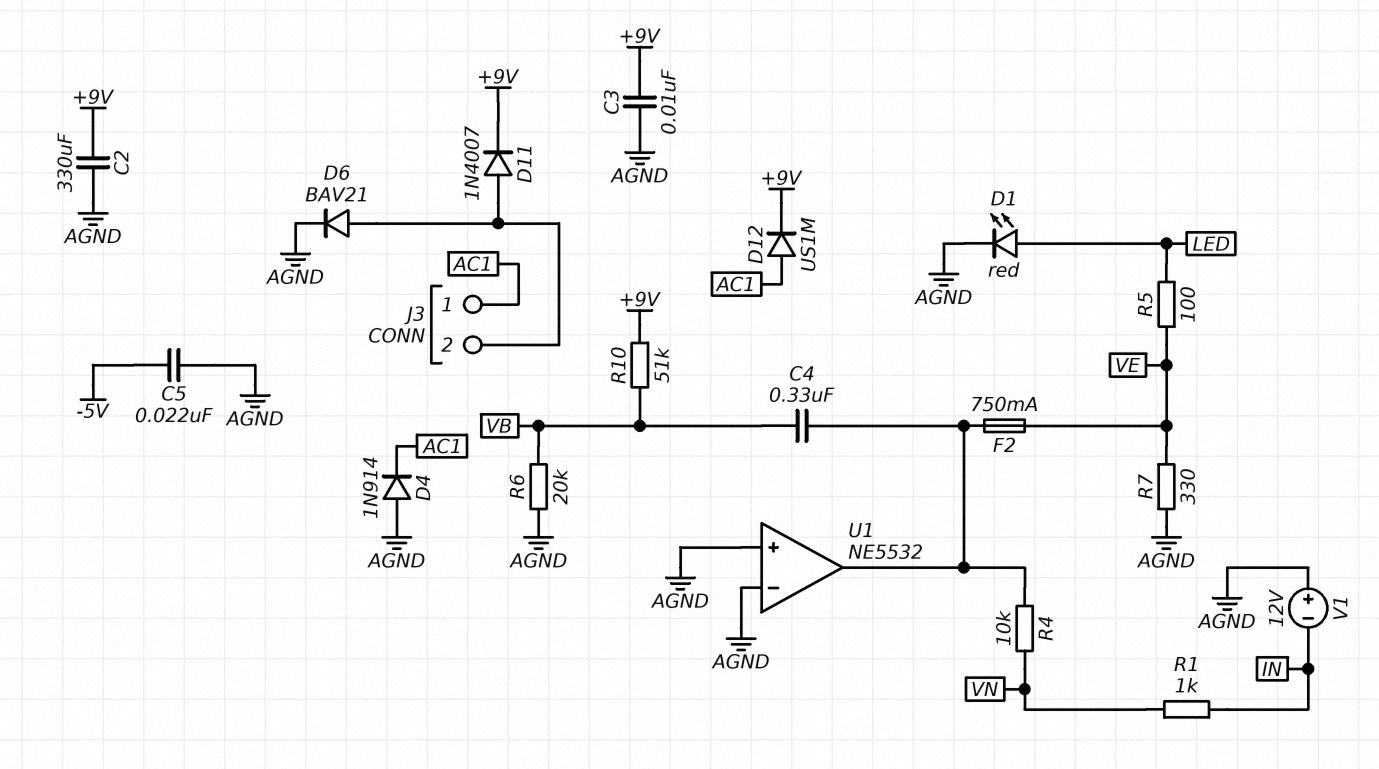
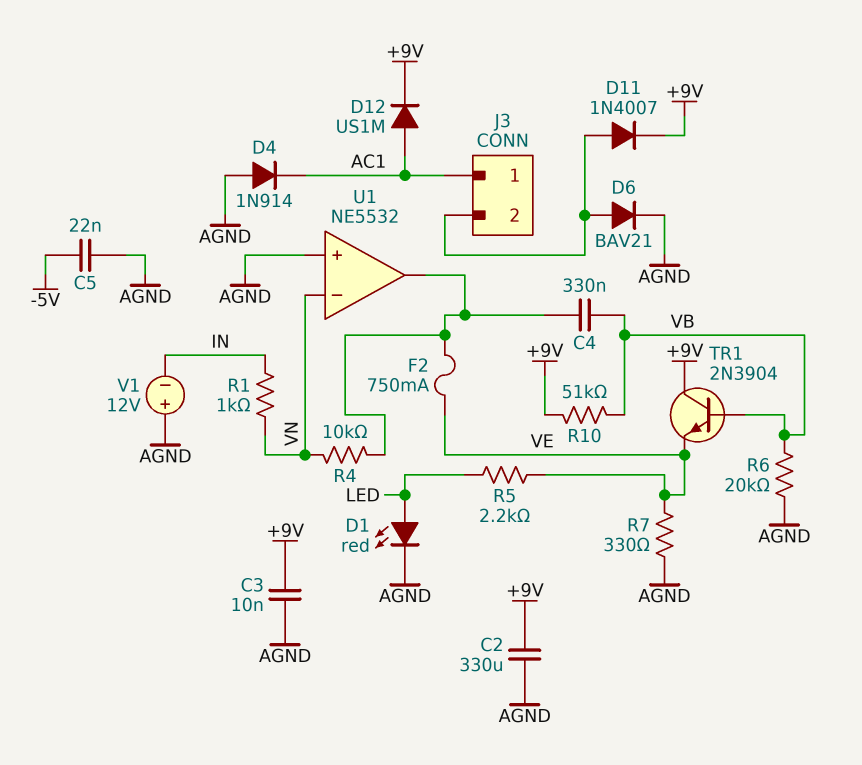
R5: 100 (LED, VE) -> 2.2k (LED, VE)
TR1: none -> NPN 2N3904 (B VB, C +9V, E VE)
U1 pin in-: AGND -> VN

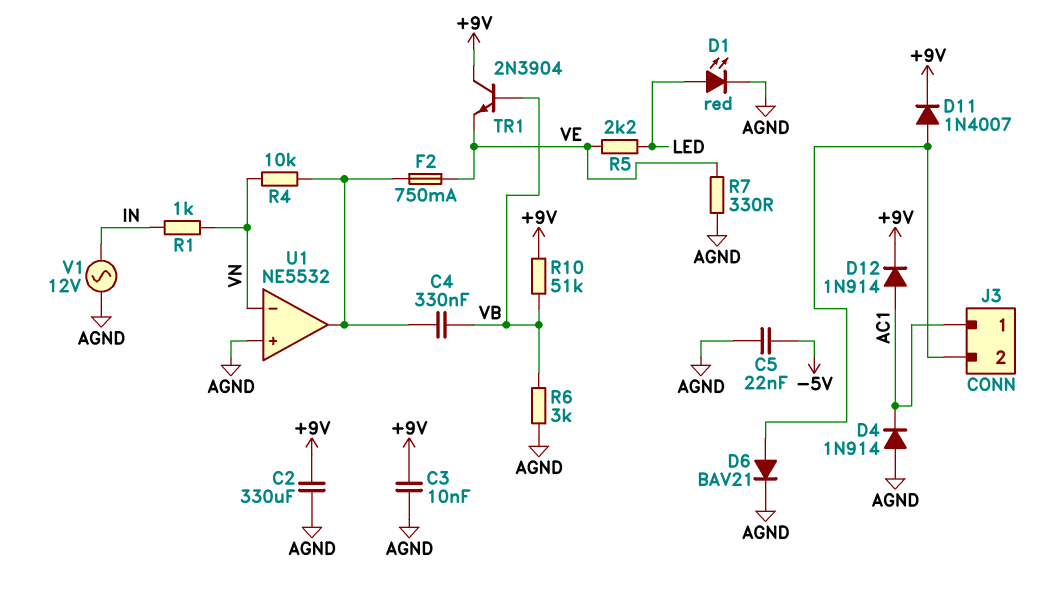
D12: diode US1M (A AC1, K +9V) -> diode 1N914 (A AC1, K +9V)
R6: 20k (AGND, VB) -> 3k (AGND, VB)
V1: 12V (plus AGND, minus IN) -> AC 12V (AGND, IN)

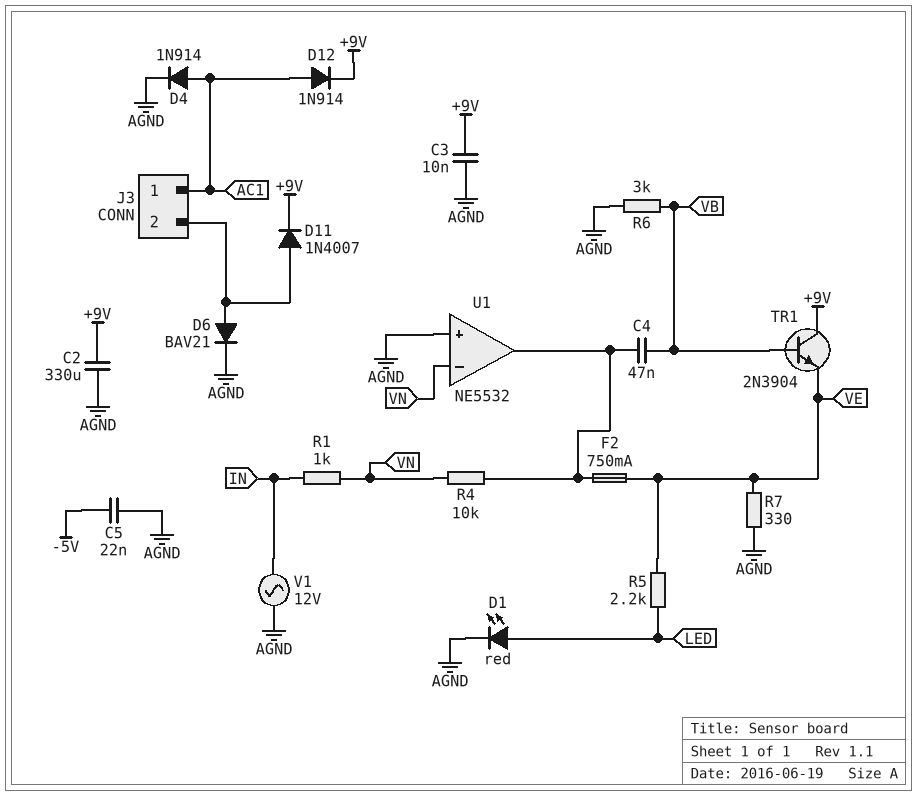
C4: 330nF (U1/out, VB) -> 47nF (U1/out, VB)
D4: diode 1N914 (A AGND, K AC1) -> diode 1N914 (A AC1, K AGND)
R10: 51k (+9V, VB) -> none

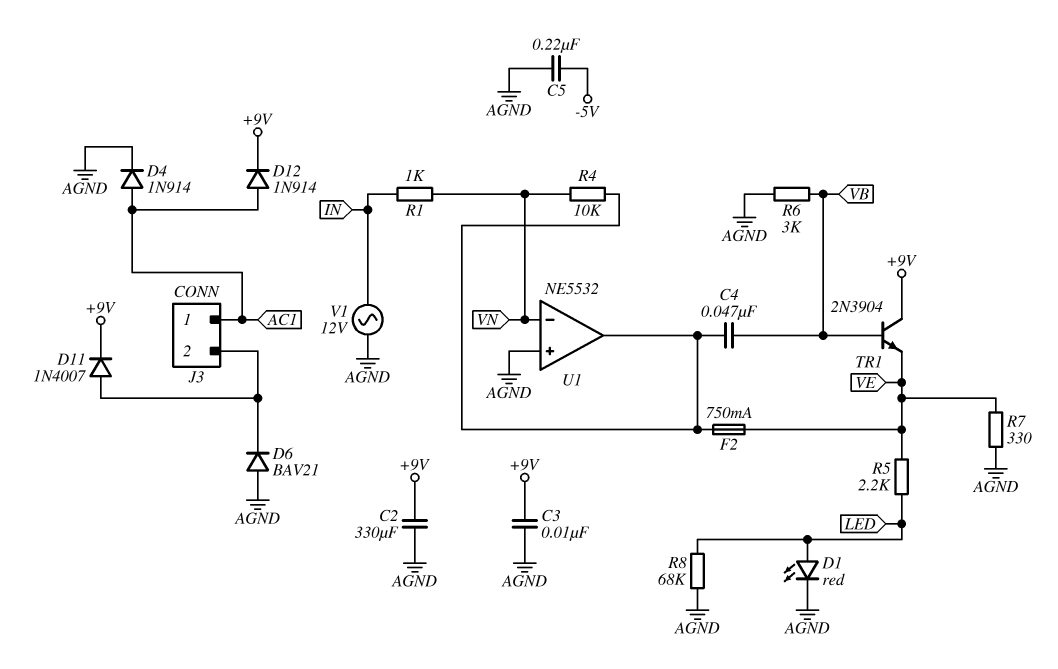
C5: 22nF (-5V, AGND) -> 220nF (-5V, AGND)
D6: diode BAV21 (A J3/2, K AGND) -> diode BAV21 (A AGND, K J3/2)
R8: none -> 68k (AGND, LED)

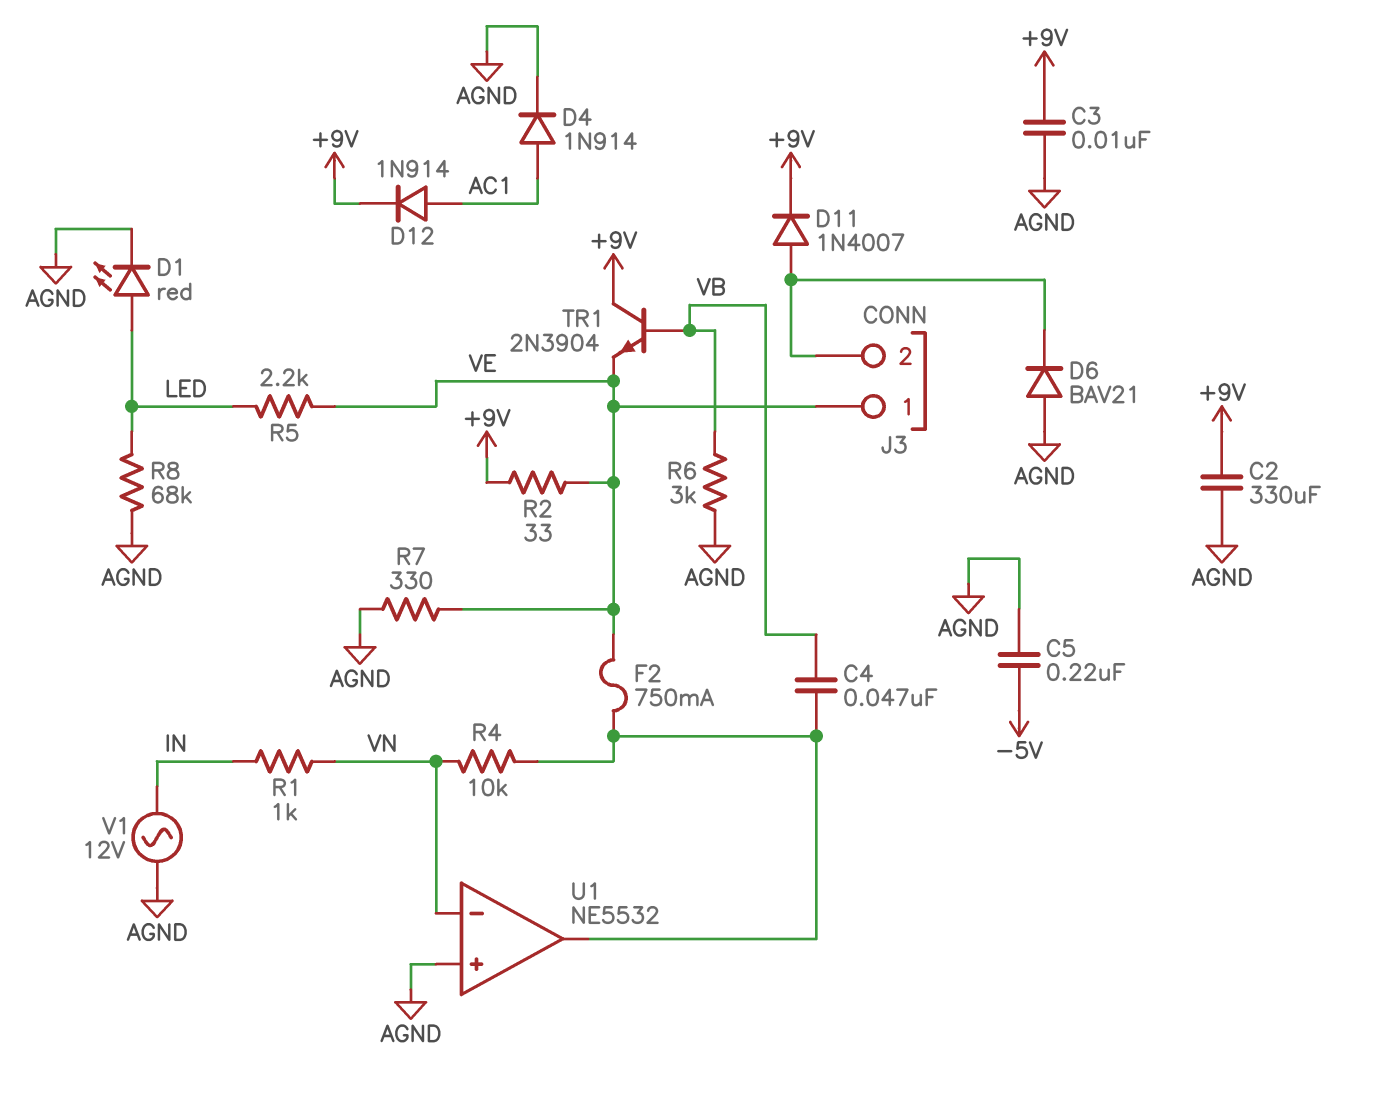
J3 pin 1: AC1 -> VE
R2: none -> 33 (+9V, VE)

